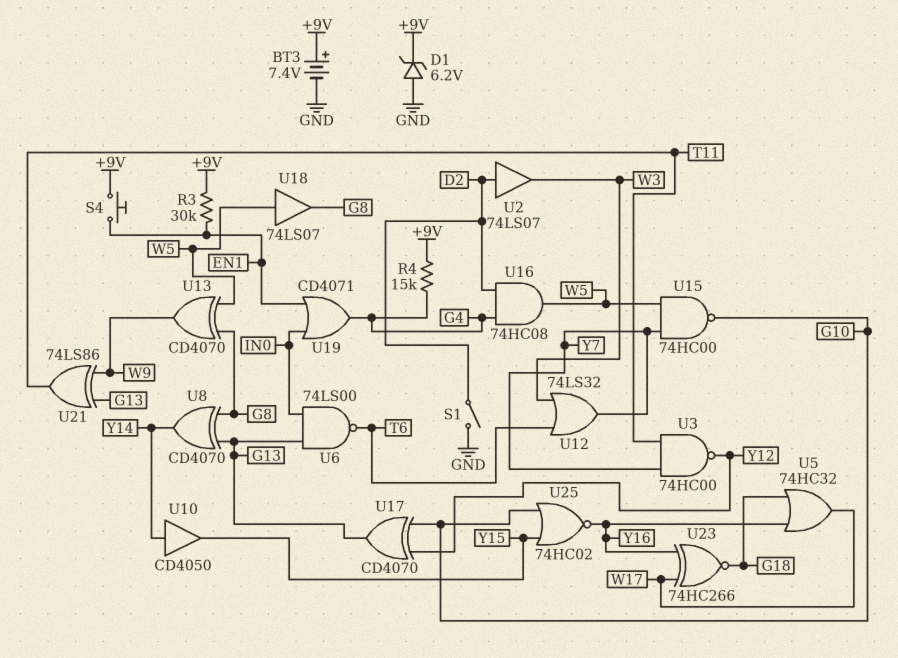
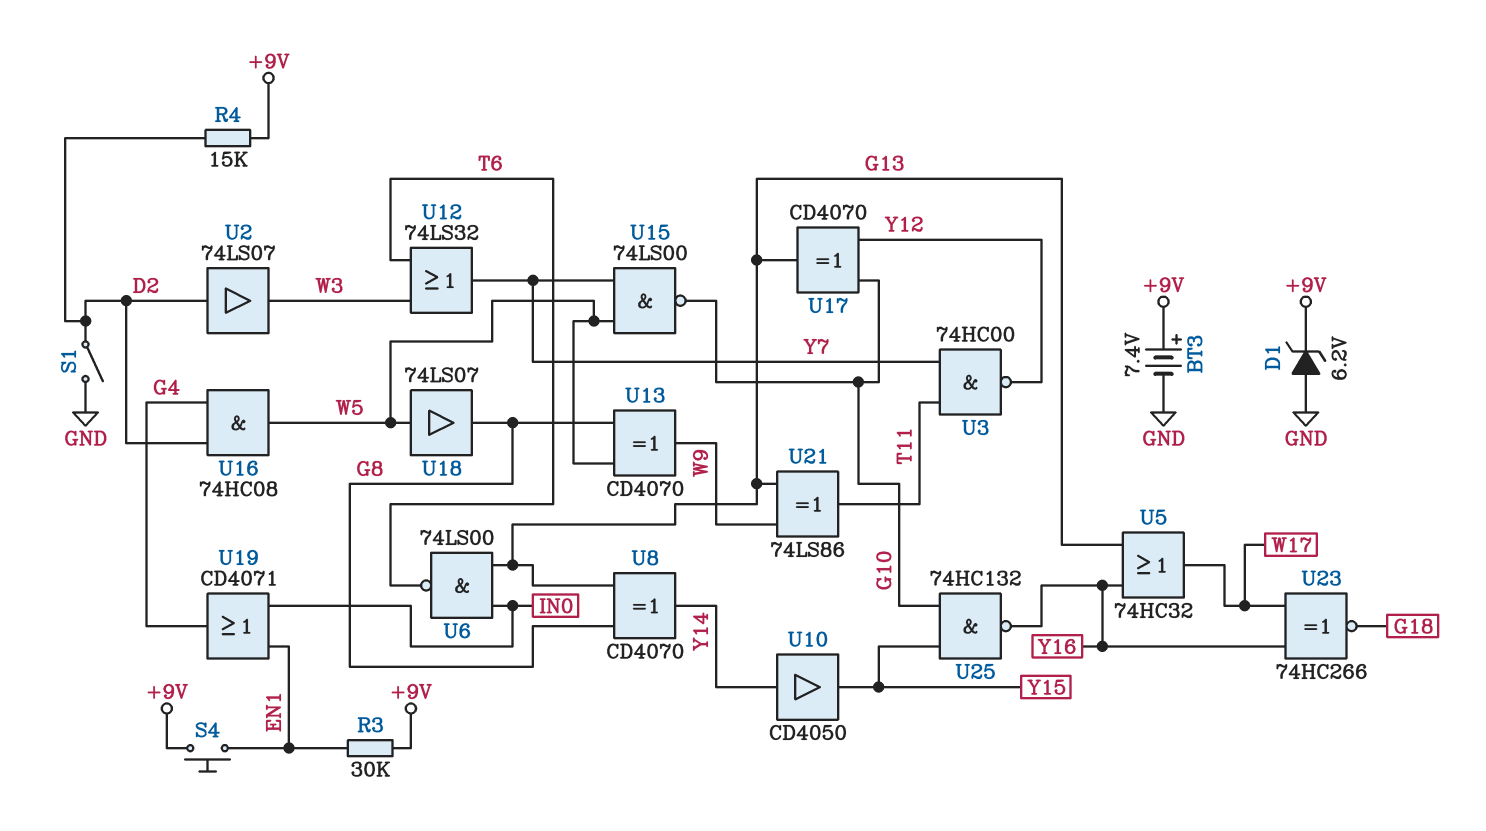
R4: 15k (+9V, G4) -> 15k (+9V, D2)
U5: OR 74HC32 (in G18, in Y16, out W17) -> OR 74HC32 (in G13, in Y16, out W17)
U15: NAND 74HC00 (in W5, in Y7, out G10) -> NAND 74LS00 (in W5, in Y7, out G10)
U25: NOR 74HC02 (in G10, in Y15, out Y16) -> NAND 74HC132 (in G10, in Y15, out Y16)

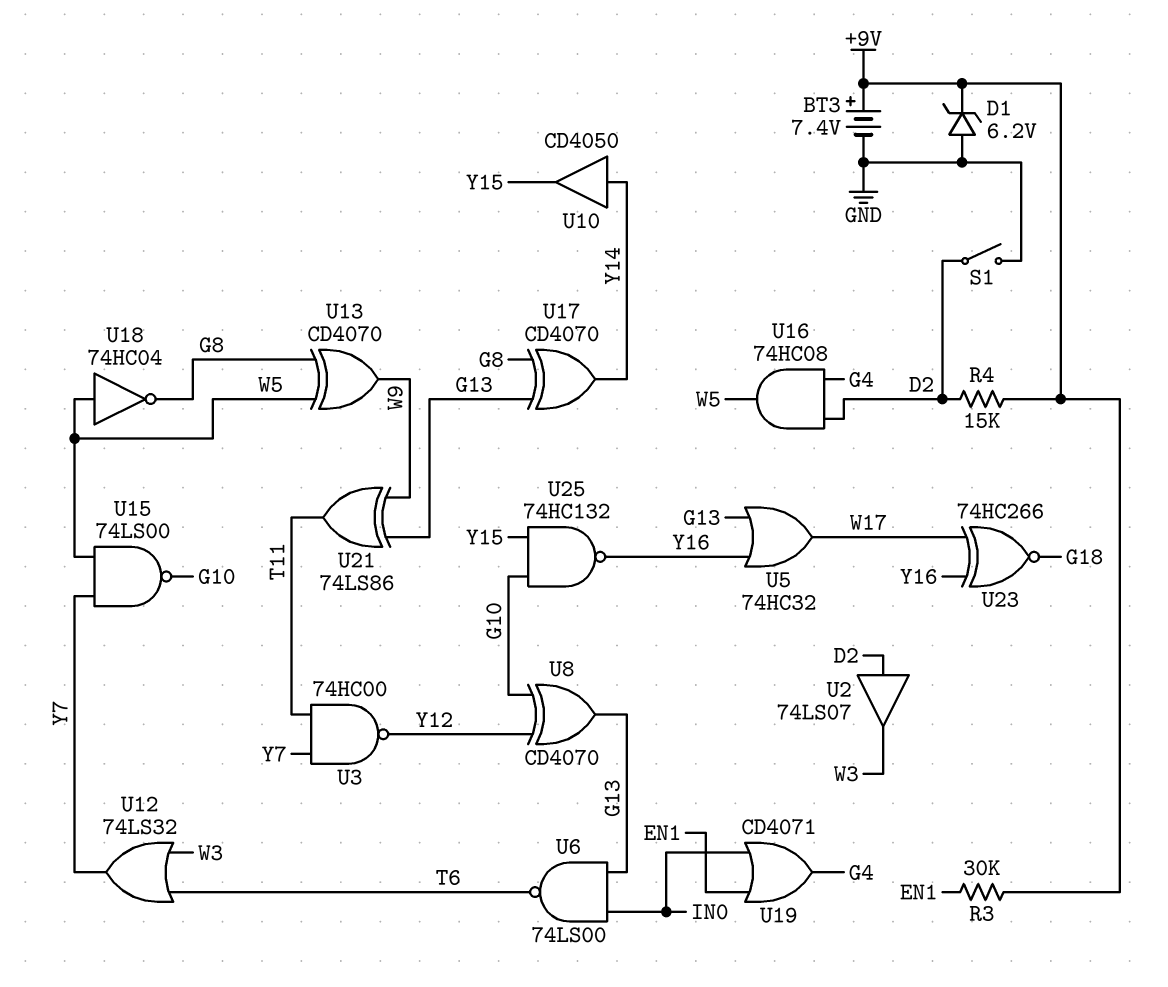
S4: button (+9V, EN1) -> none
U8: XOR CD4070 (in G8, in G13, out Y14) -> XOR CD4070 (in G10, in Y12, out G13)
U17: XOR CD4070 (in G10, in Y12, out G13) -> XOR CD4070 (in G8, in G13, out Y14)
U18: buffer 74LS07 (in W5, out G8) -> NOT 74HC04 (in W5, out G8)

